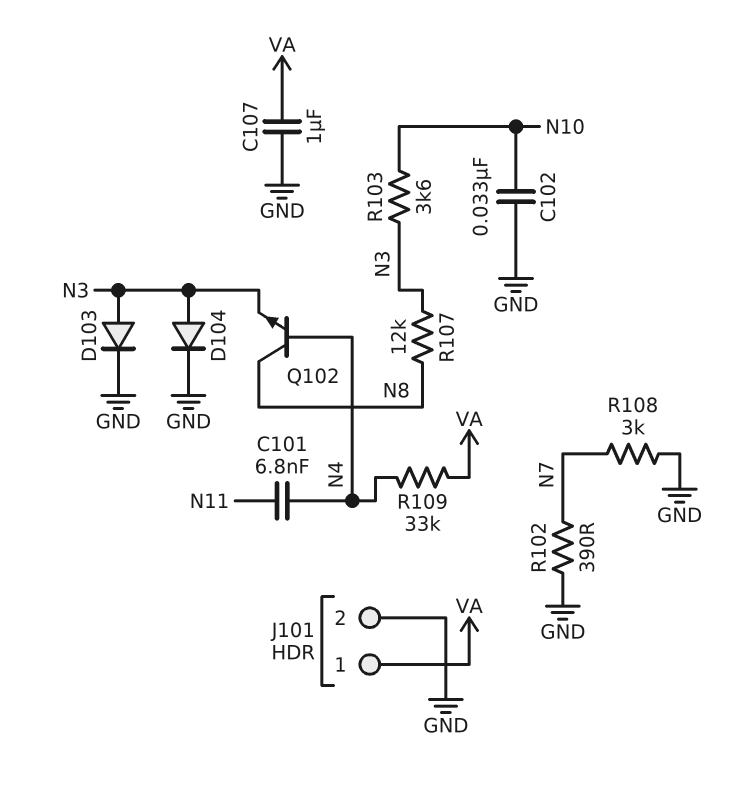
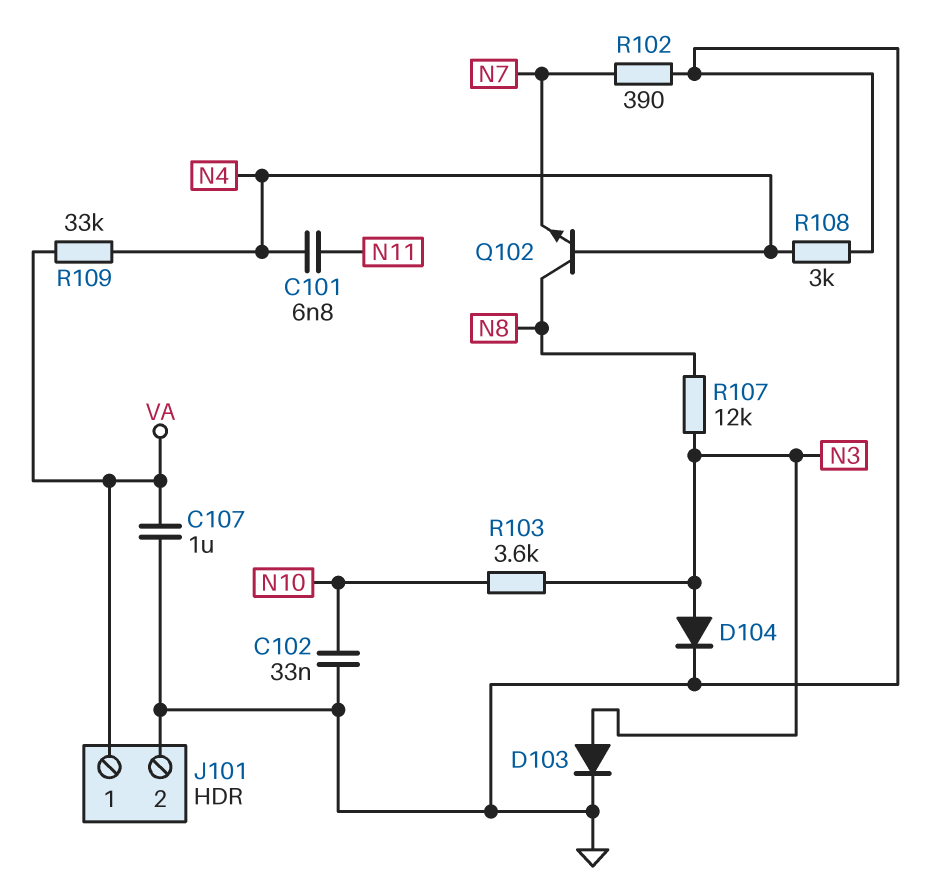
Q102: NPN (B N4, C N8, E N3) -> NPN (B N4, C N8, E N7)
R108: 3k (GND, N7) -> 3k (GND, N4)

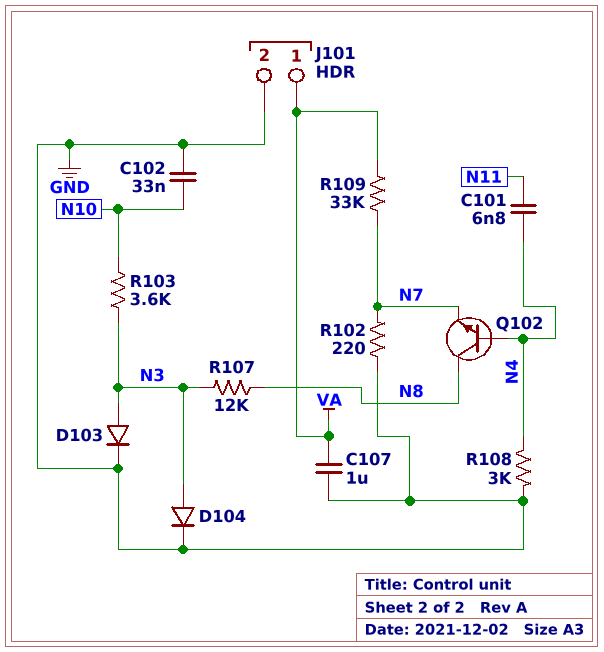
R102: 390 (GND, N7) -> 220 (GND, N7)
R109: 33k (N4, VA) -> 33k (N7, VA)

